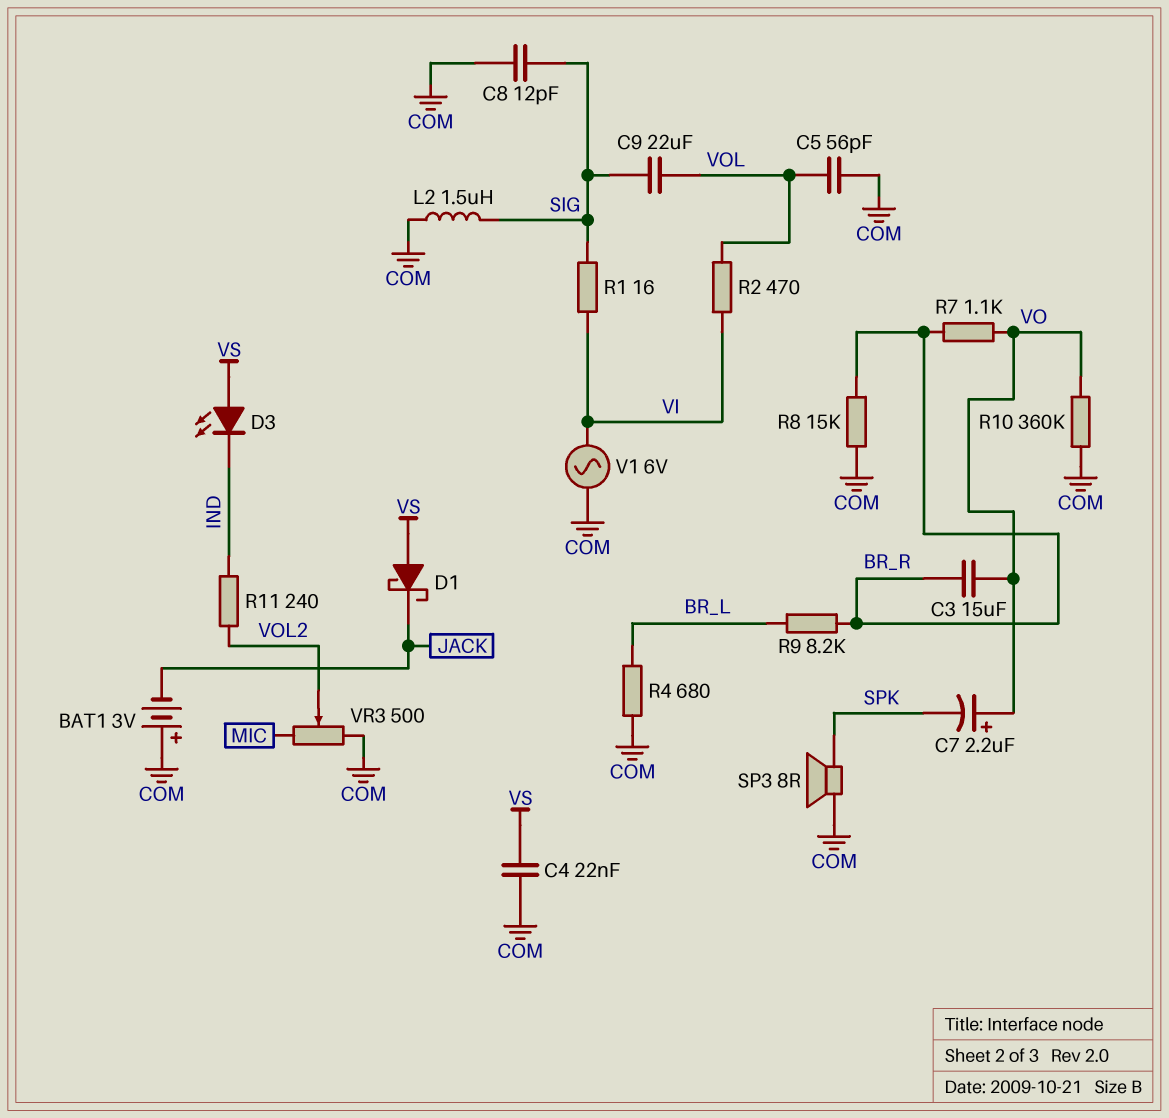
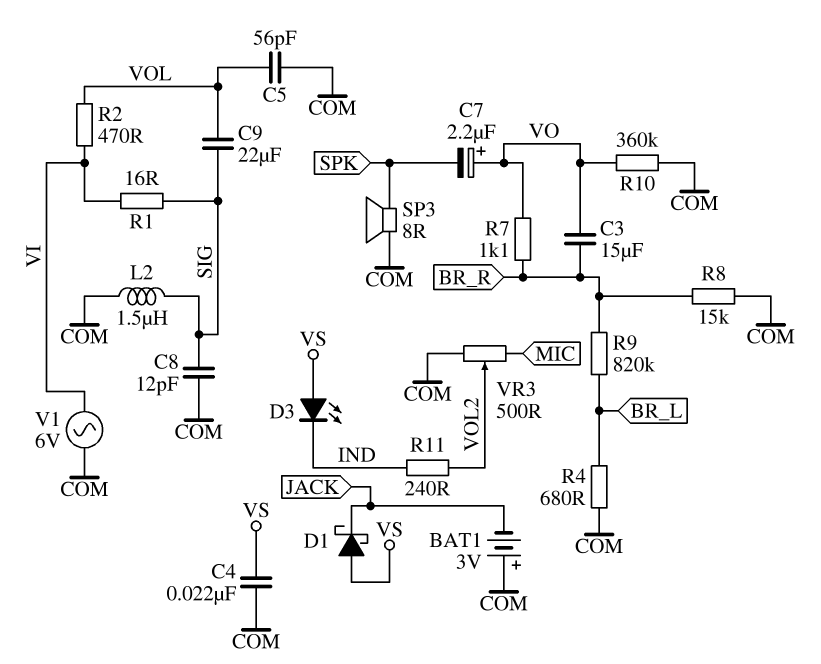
R9: 8.2k (BR_L, BR_R) -> 820k (BR_L, BR_R)

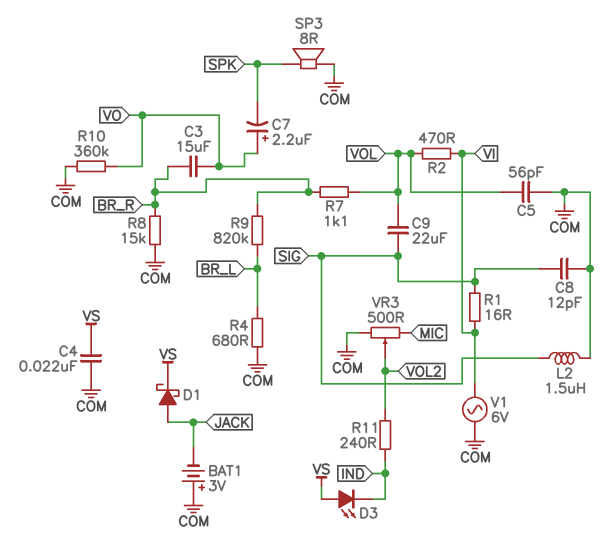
D1: schottky (A VS, K JACK) -> schottky (A JACK, K VS)
R7: 1.1k (BR_R, VO) -> 1.1k (BR_R, VOL)

